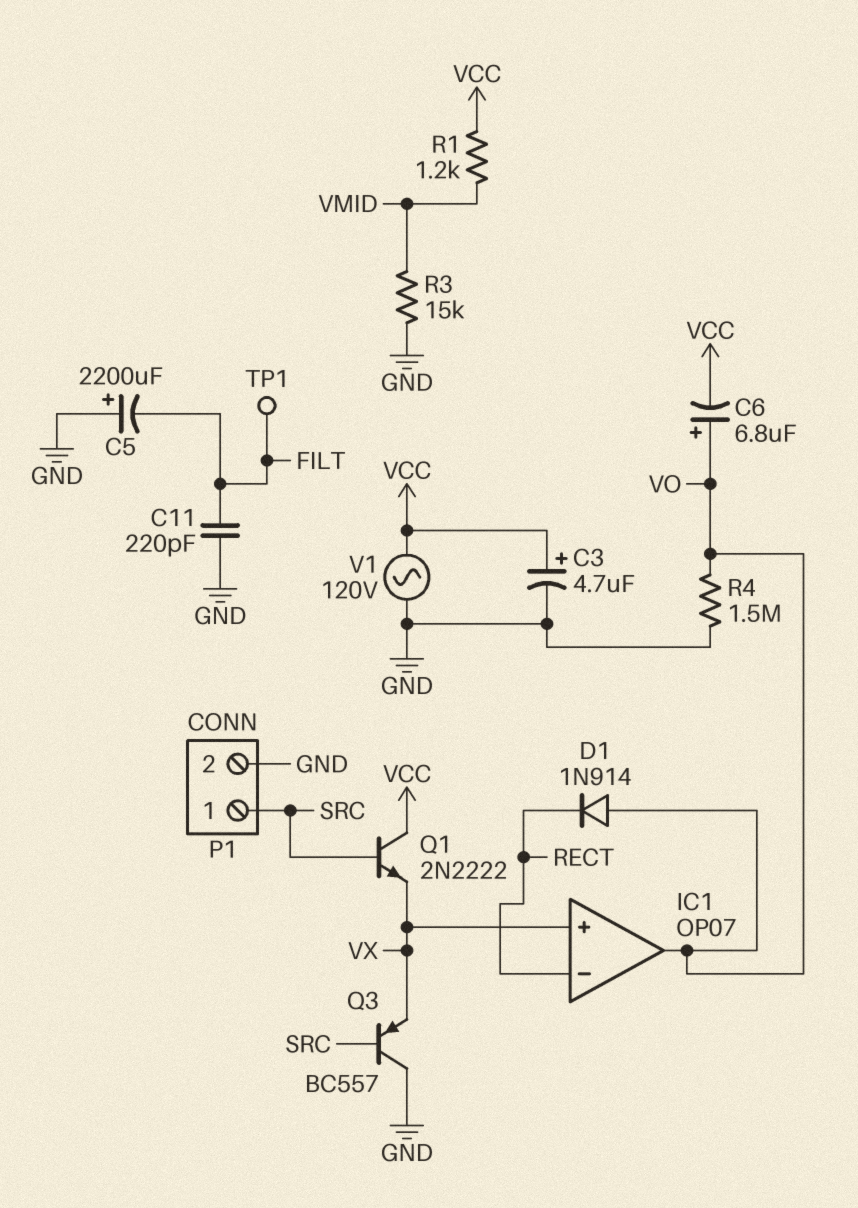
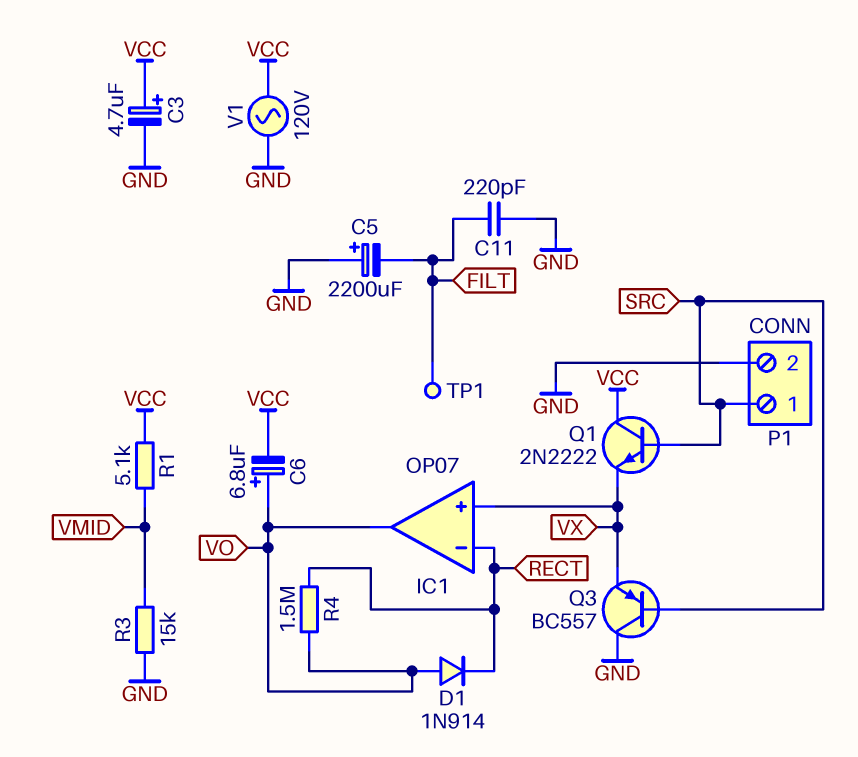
R1: 1.2k (VCC, VMID) -> 5.1k (VCC, VMID)
R4: 1.5M (GND, VO) -> 1.5M (RECT, VO)

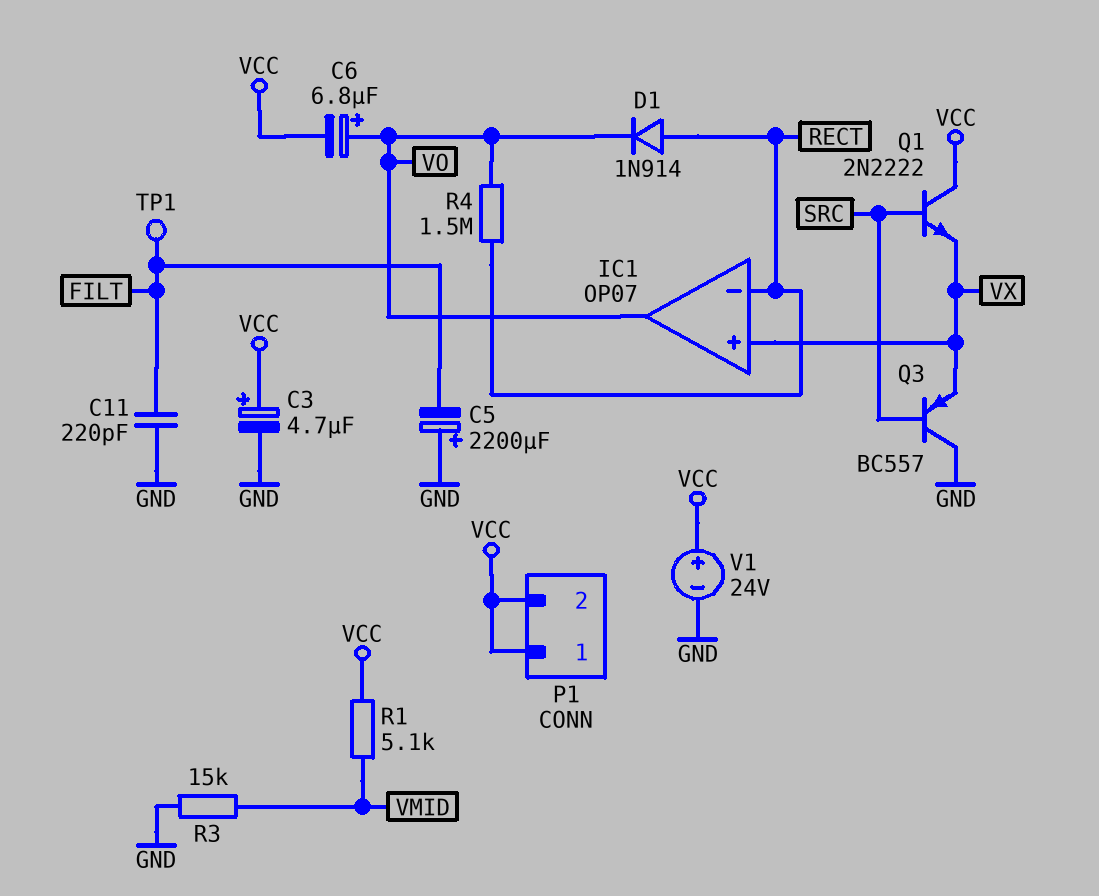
D1: diode 1N914 (A VO, K RECT) -> diode 1N914 (A RECT, K VO)
P1 pin 1: SRC -> VCC
P1 pin 2: GND -> VCC
V1: AC 120V (GND, VCC) -> 24V (plus VCC, minus GND)

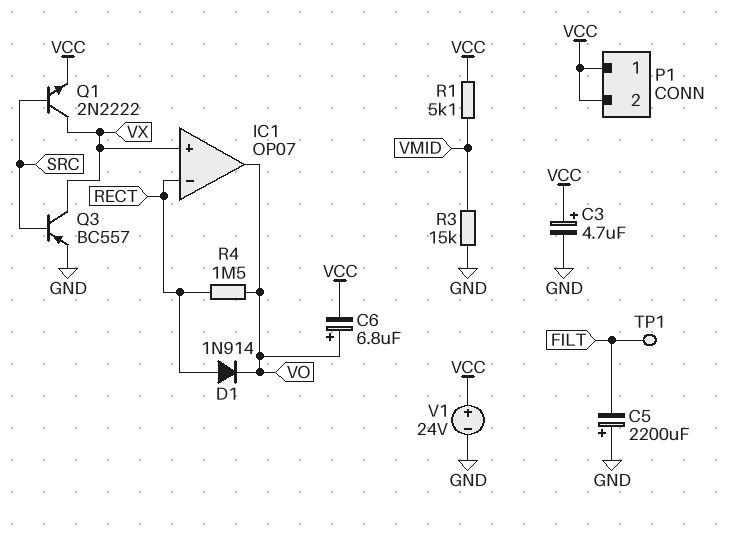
C11: 220pF (FILT, GND) -> none
Q1: NPN 2N2222 (B SRC, C VCC, E VX) -> NPN 2N2222 (B SRC, C VX, E VCC)
Q3: PNP BC557 (B SRC, C GND, E VX) -> PNP BC557 (B SRC, C VX, E GND)

